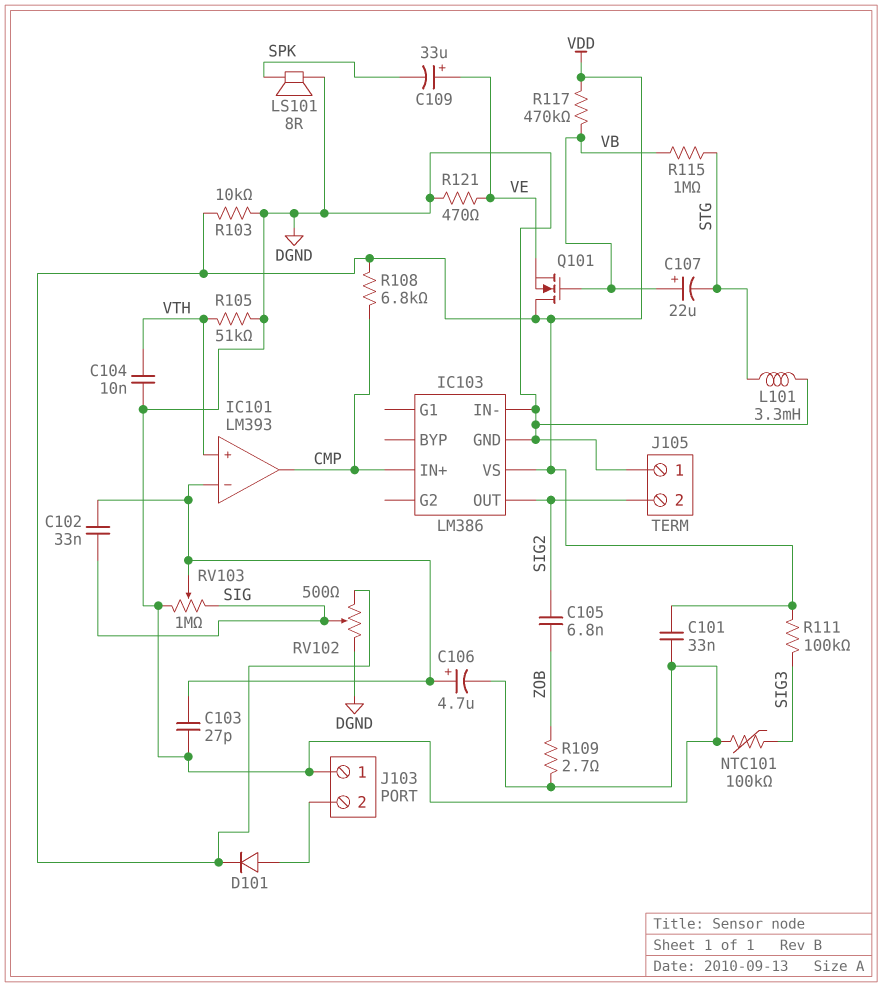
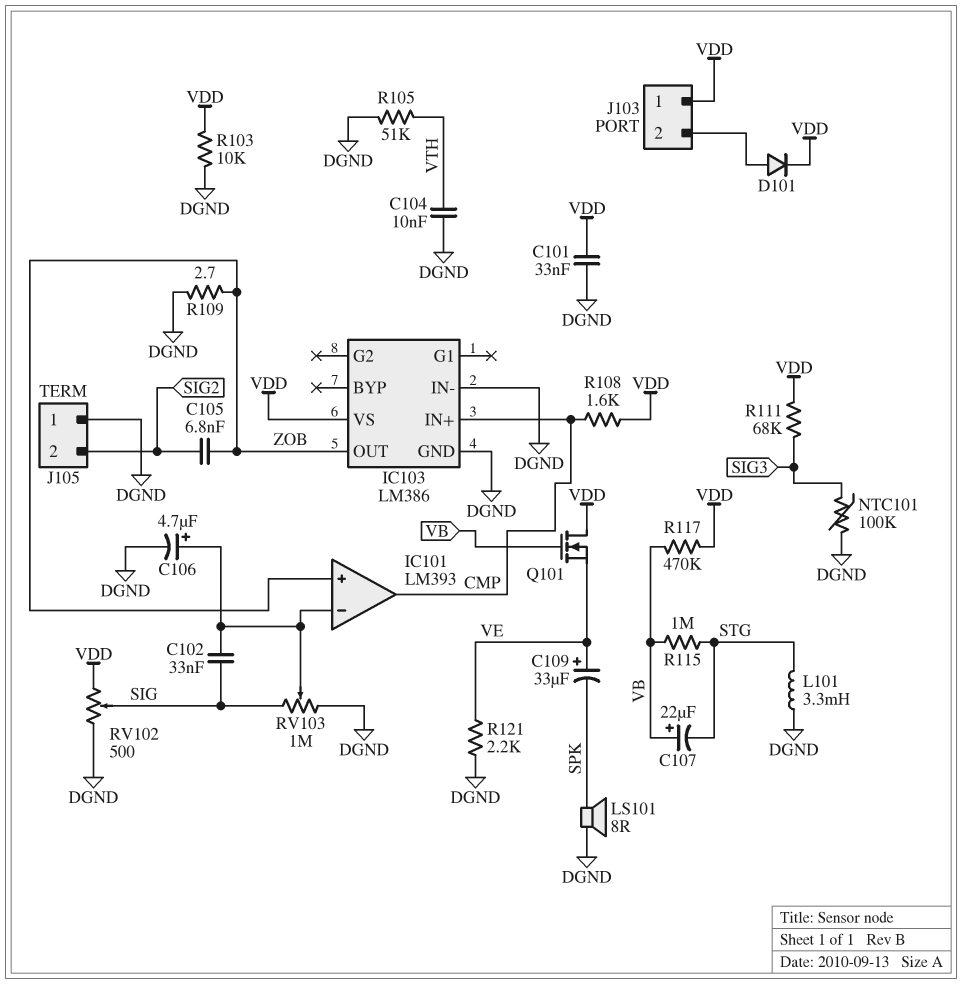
C103: 27pF (DGND, IC101/in-) -> none
IC101 pin in+: VTH -> ZOB
IC103 pin OUT: SIG2 -> ZOB
J103 pin 1: DGND -> VDD
R108: 6.8k (CMP, VDD) -> 1.6k (CMP, VDD)
R111: 100k (SIG3, VDD) -> 68k (SIG3, VDD)
R121: 470 (DGND, VE) -> 2.2k (DGND, VE)

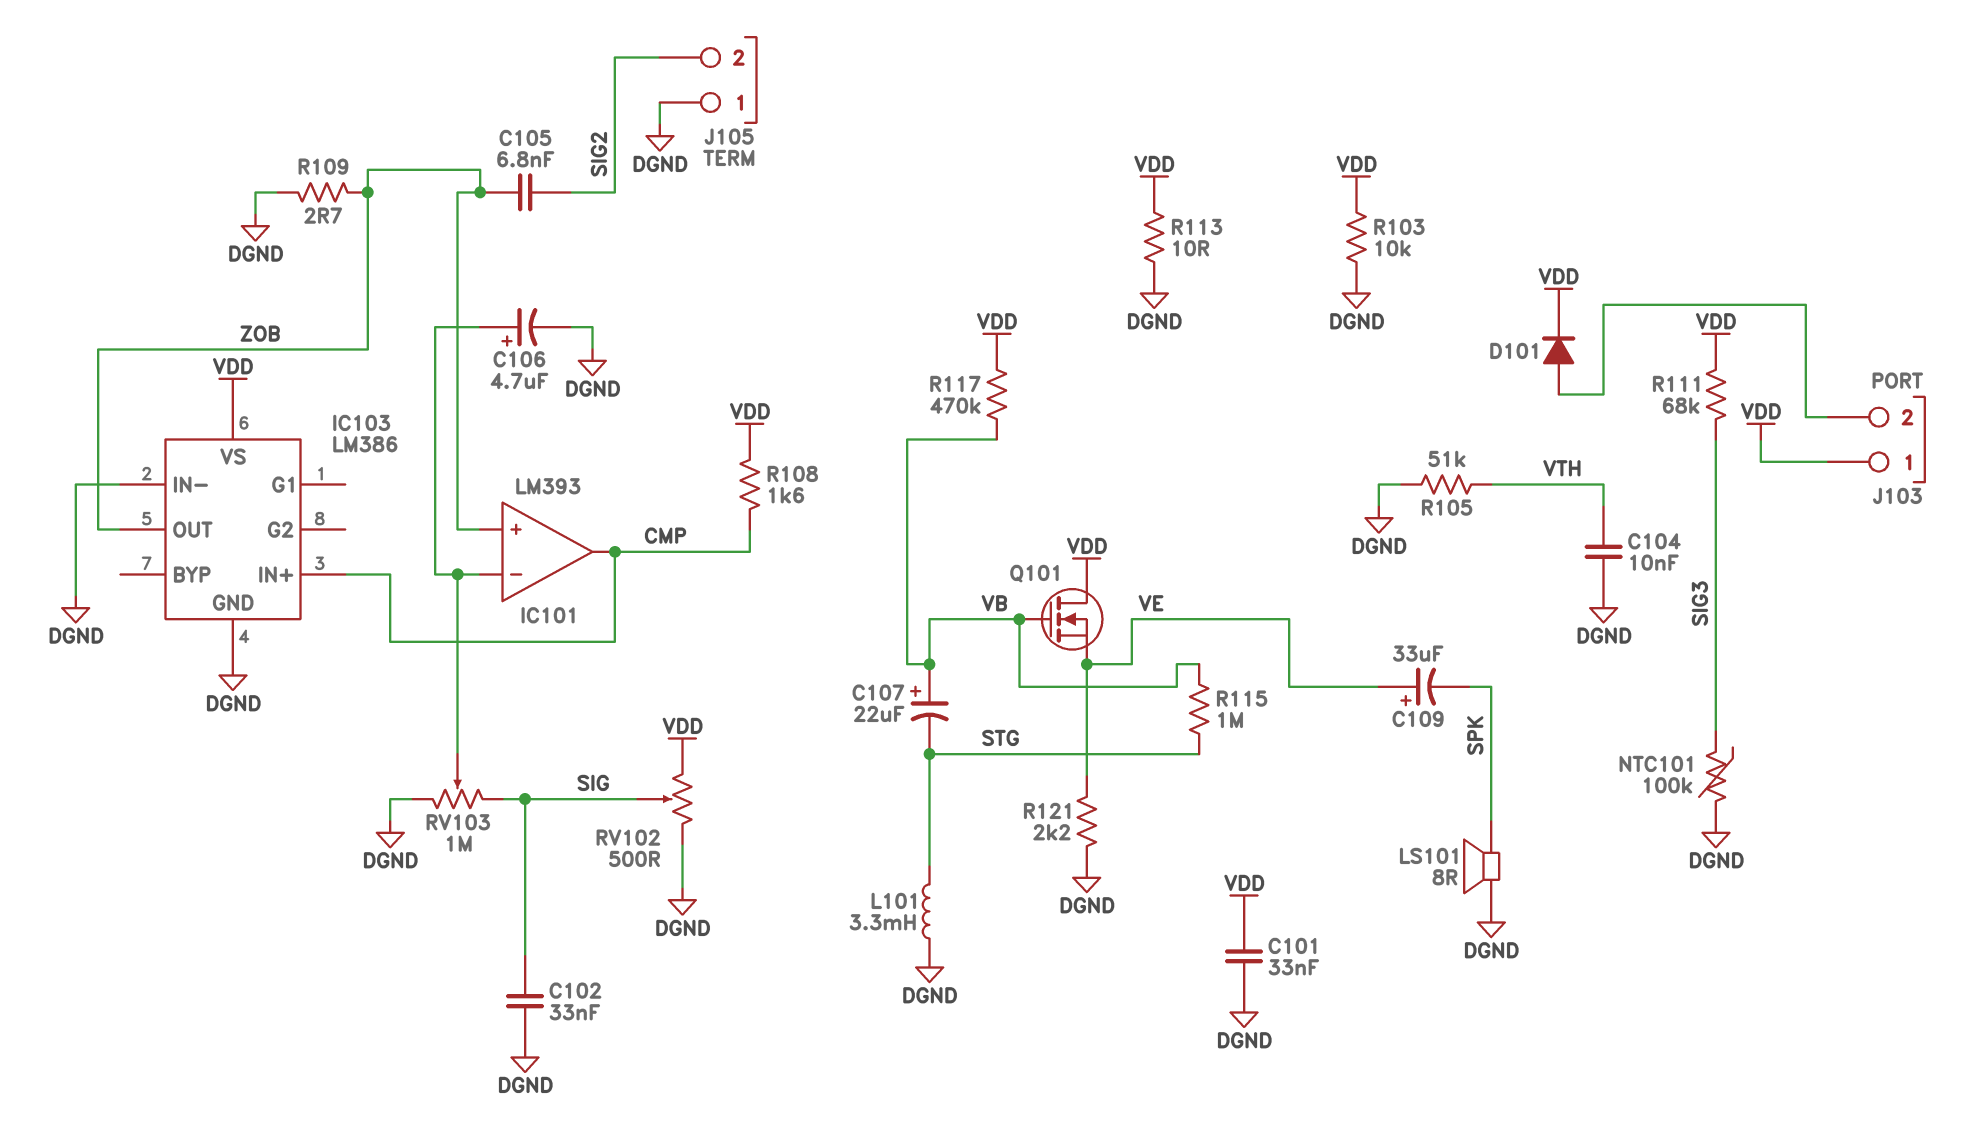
C102: 33nF (IC101/in-, SIG) -> 33nF (DGND, SIG)
R113: none -> 10 (DGND, VDD)

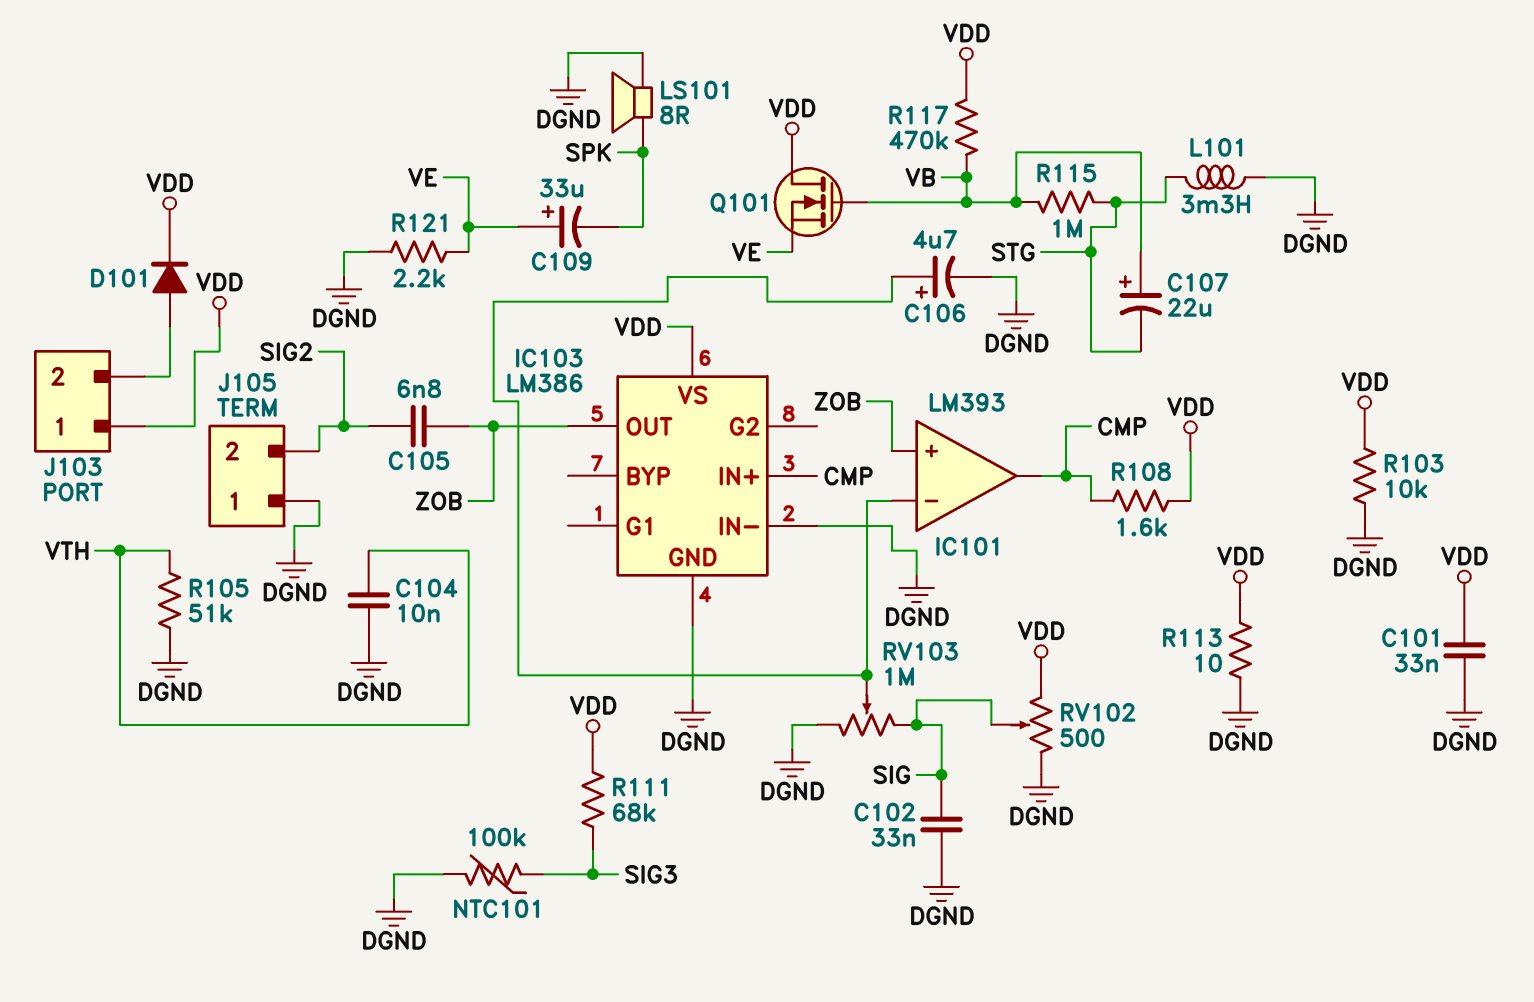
R109: 2.7 (DGND, ZOB) -> none

